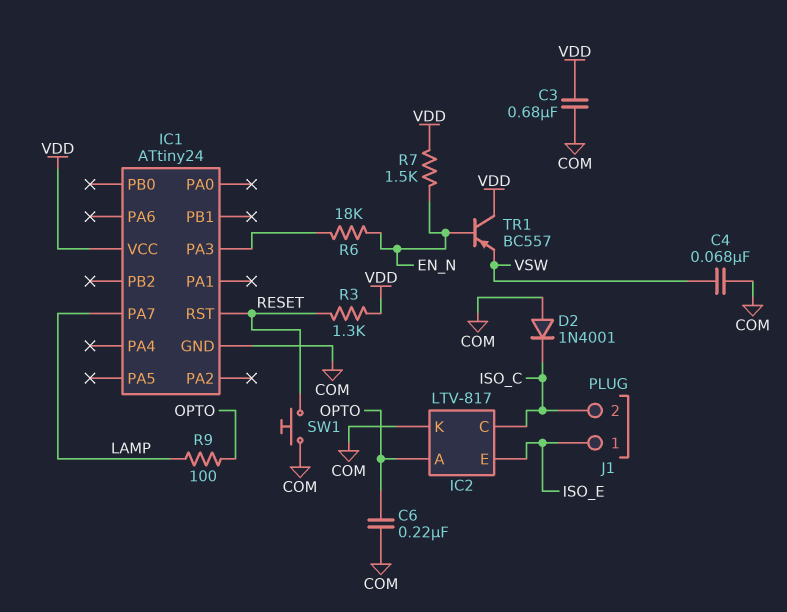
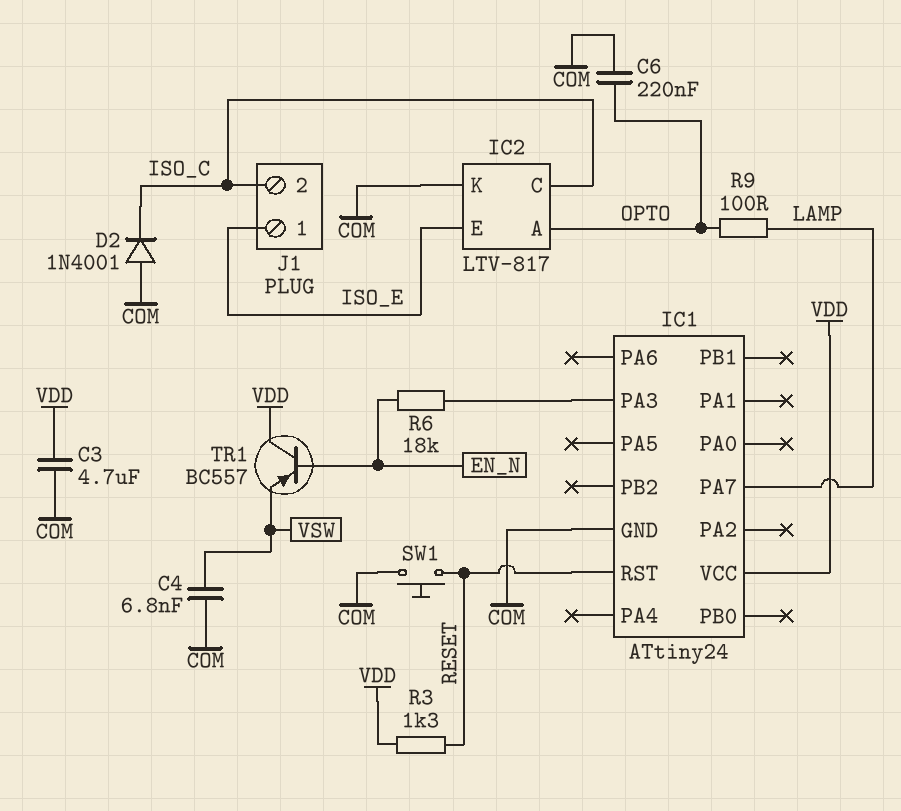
C3: 680nF (COM, VDD) -> 4.7uF (COM, VDD)
C4: 68nF (COM, VSW) -> 6.8nF (COM, VSW)
R7: 1.5k (EN_N, VDD) -> none

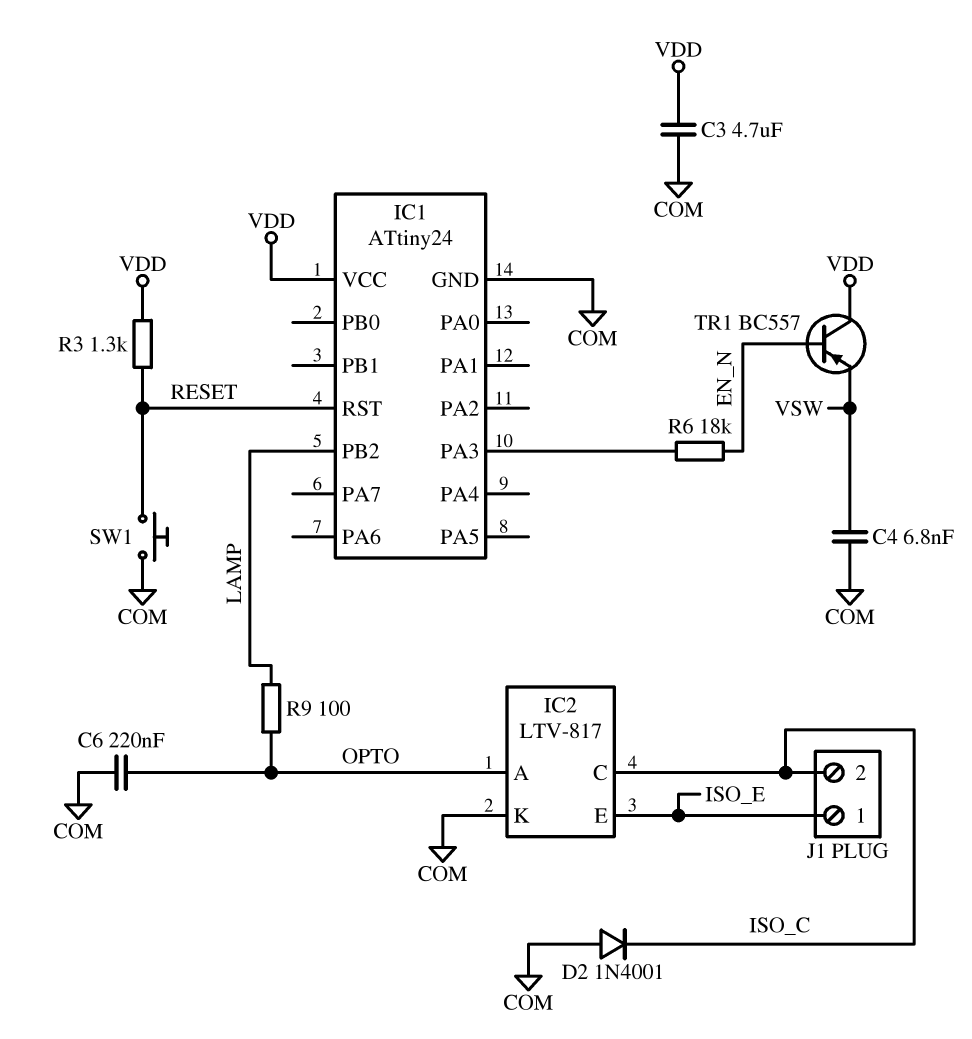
IC1 pin PA7: LAMP -> none
IC1 pin PB2: none -> LAMP

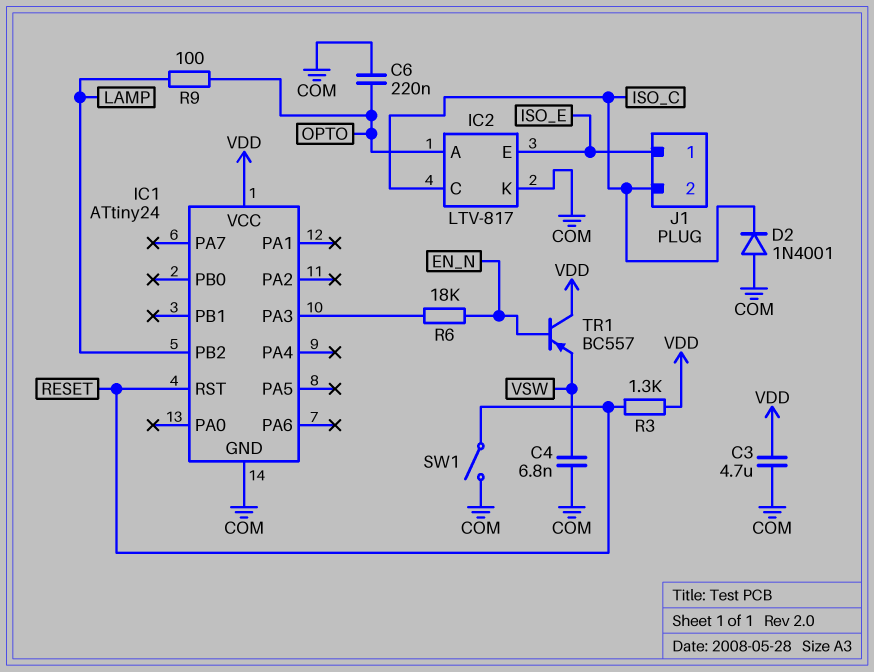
SW1: button (COM, RESET) -> switch (COM, RESET)

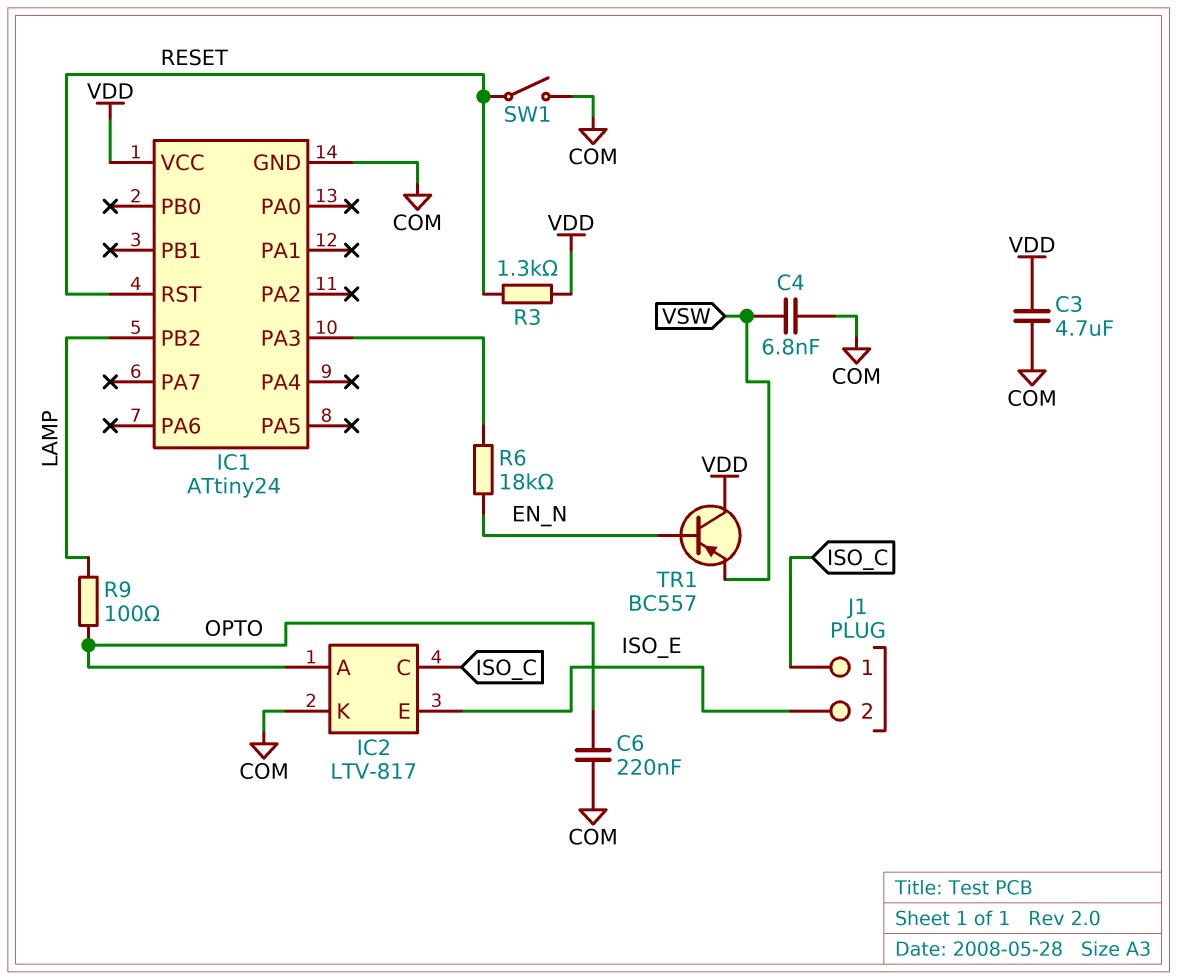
D2: diode 1N4001 (A COM, K ISO_C) -> none
J1 pin 1: ISO_E -> ISO_C
J1 pin 2: ISO_C -> ISO_E

